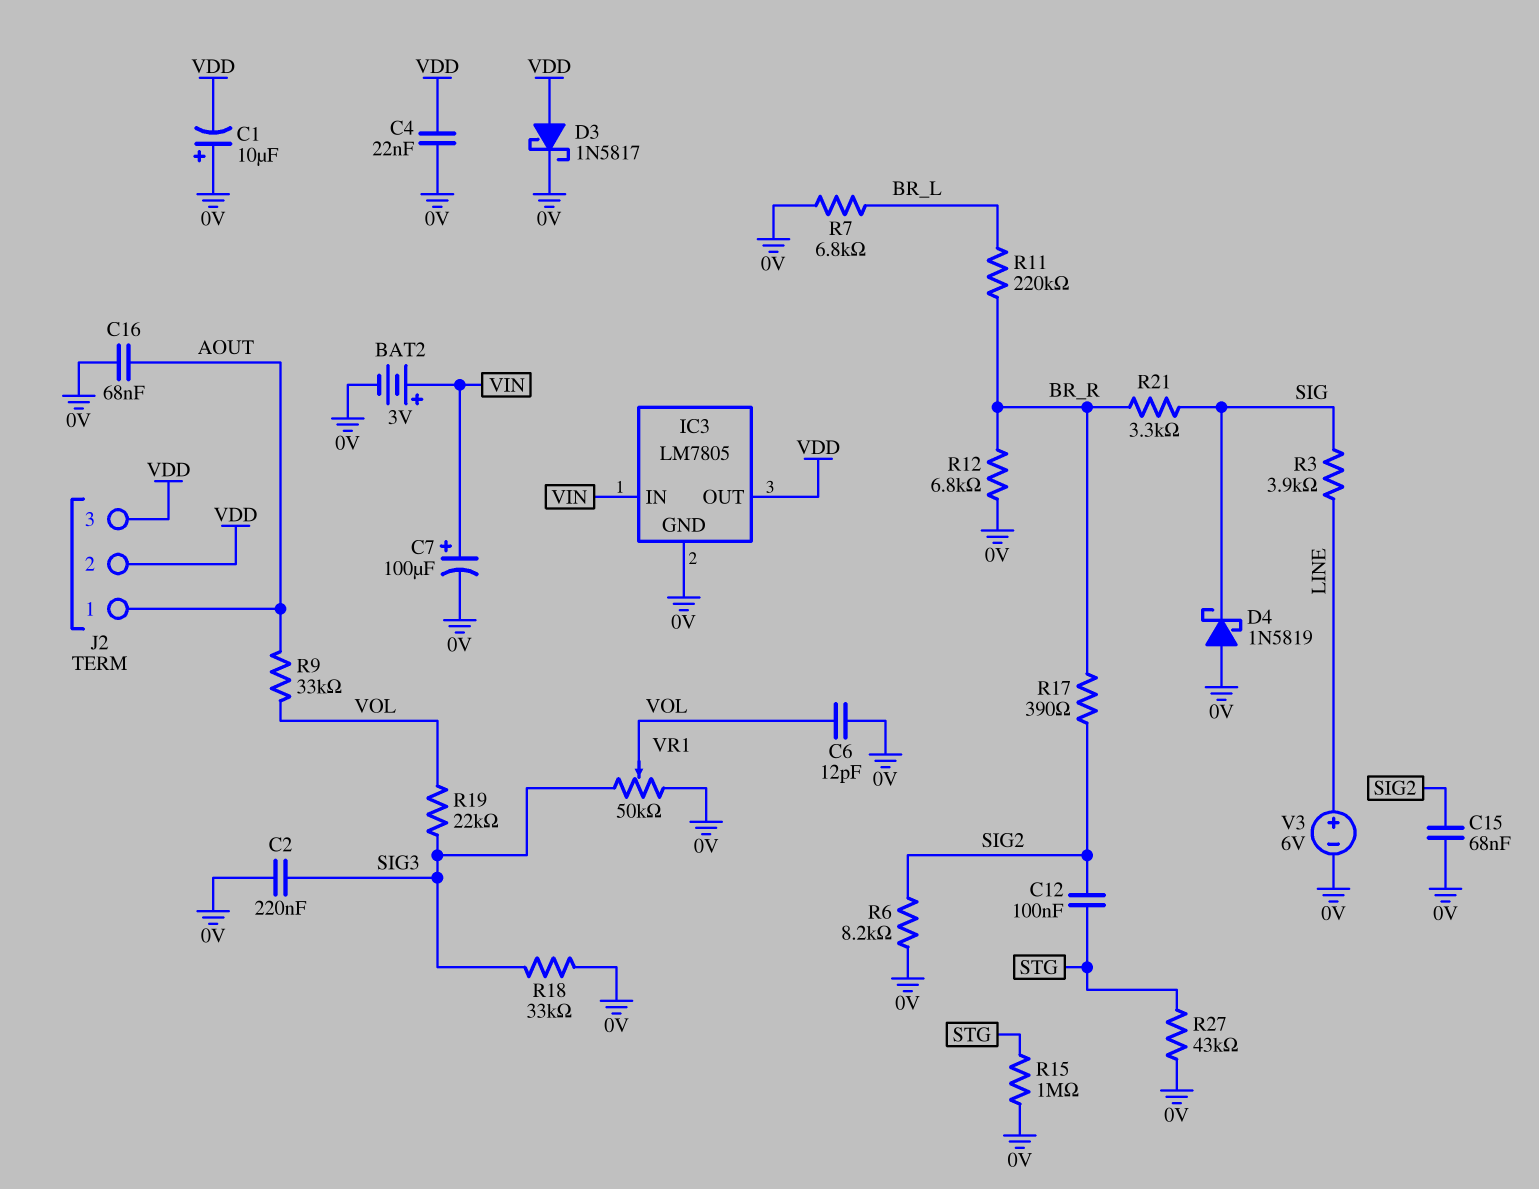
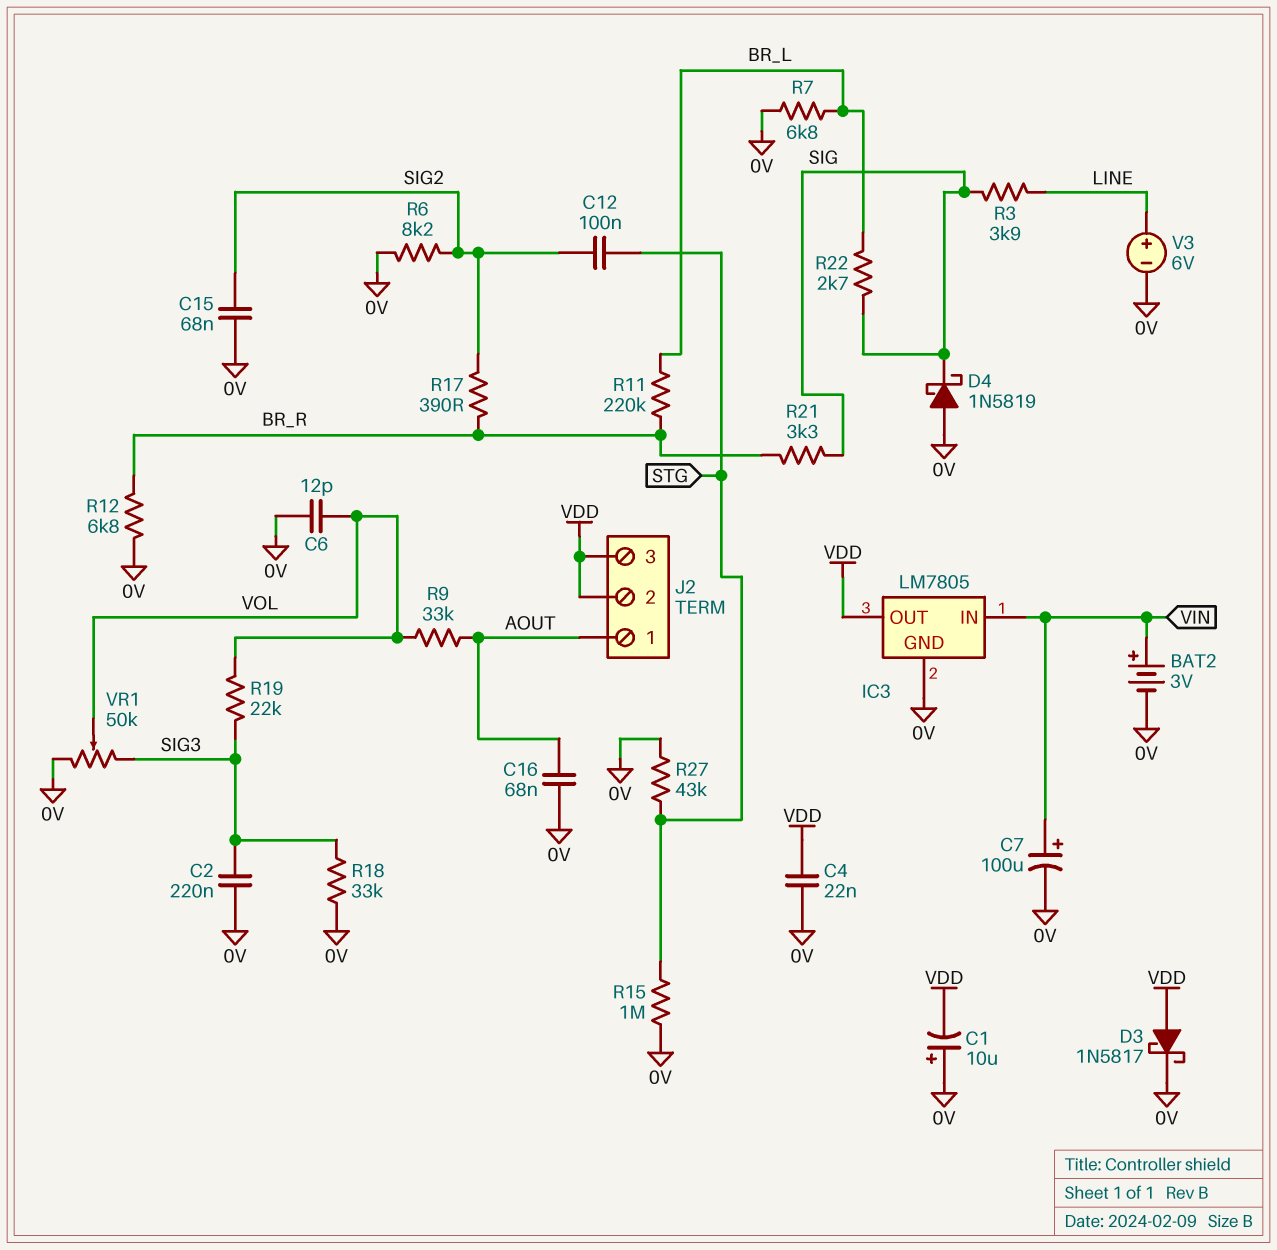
R22: none -> 2.7k (BR_L, SIG)

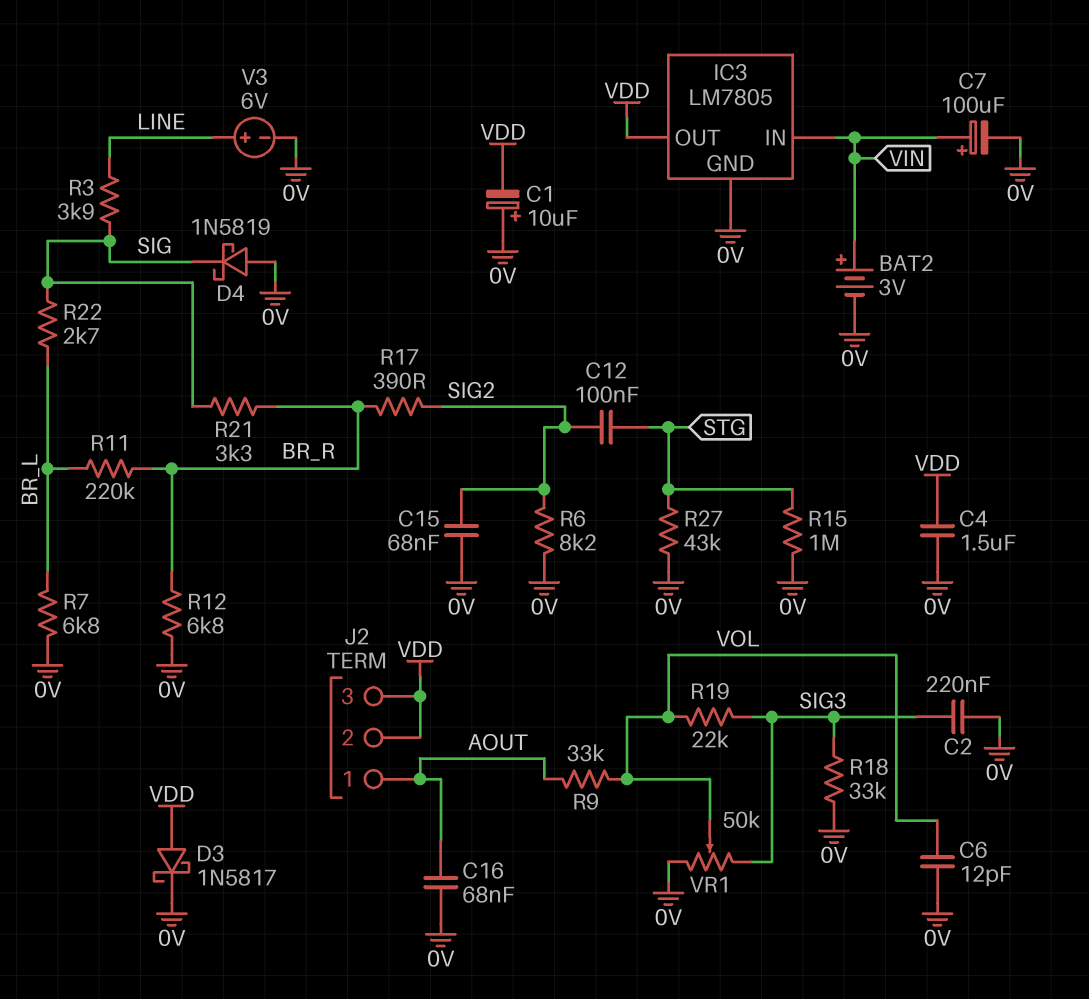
C4: 22nF (0V, VDD) -> 1.5uF (0V, VDD)

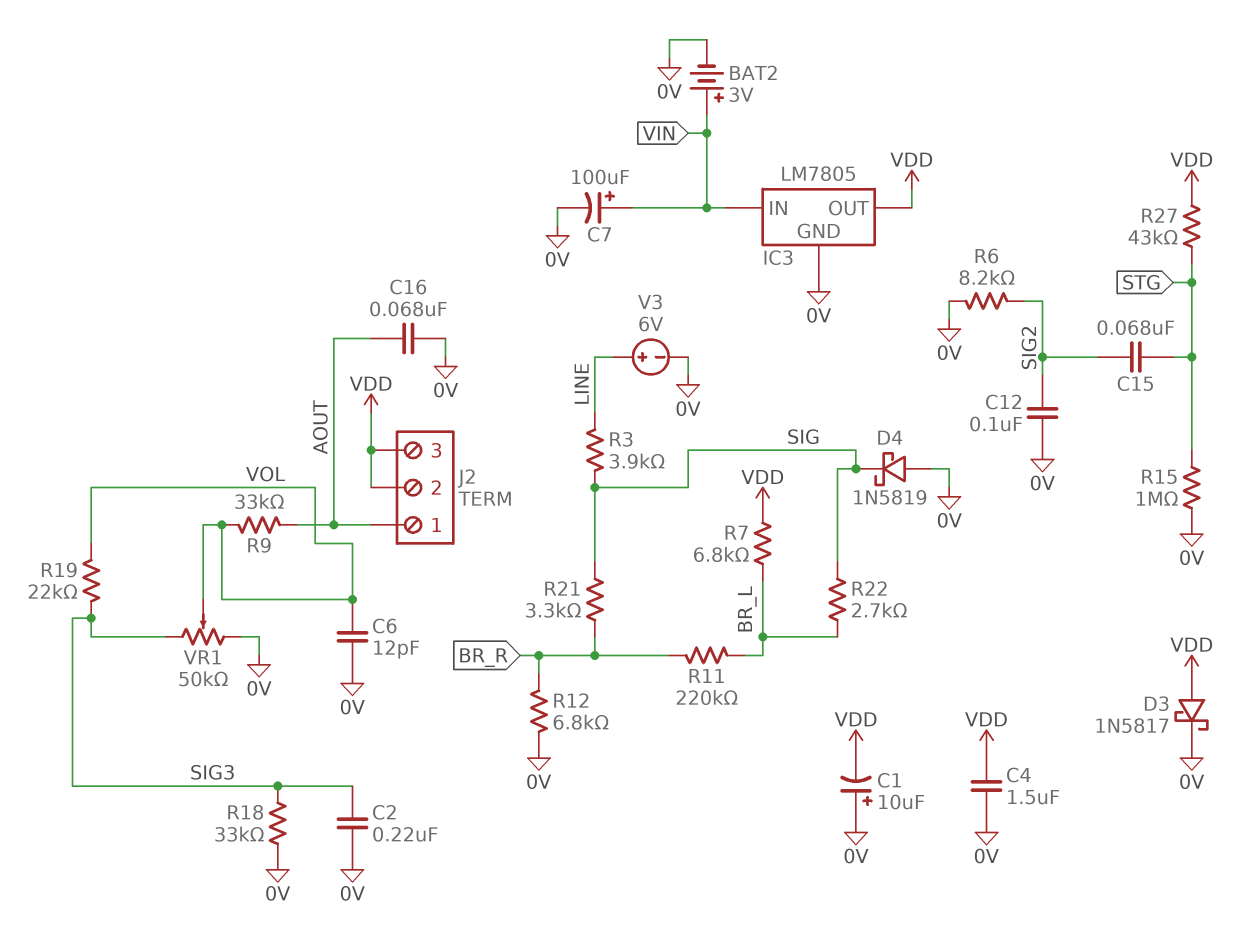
C12: 100nF (SIG2, STG) -> 100nF (0V, SIG2)
C15: 68nF (0V, SIG2) -> 68nF (SIG2, STG)
R7: 6.8k (0V, BR_L) -> 6.8k (BR_L, VDD)
R17: 390 (BR_R, SIG2) -> none
R27: 43k (0V, STG) -> 43k (STG, VDD)

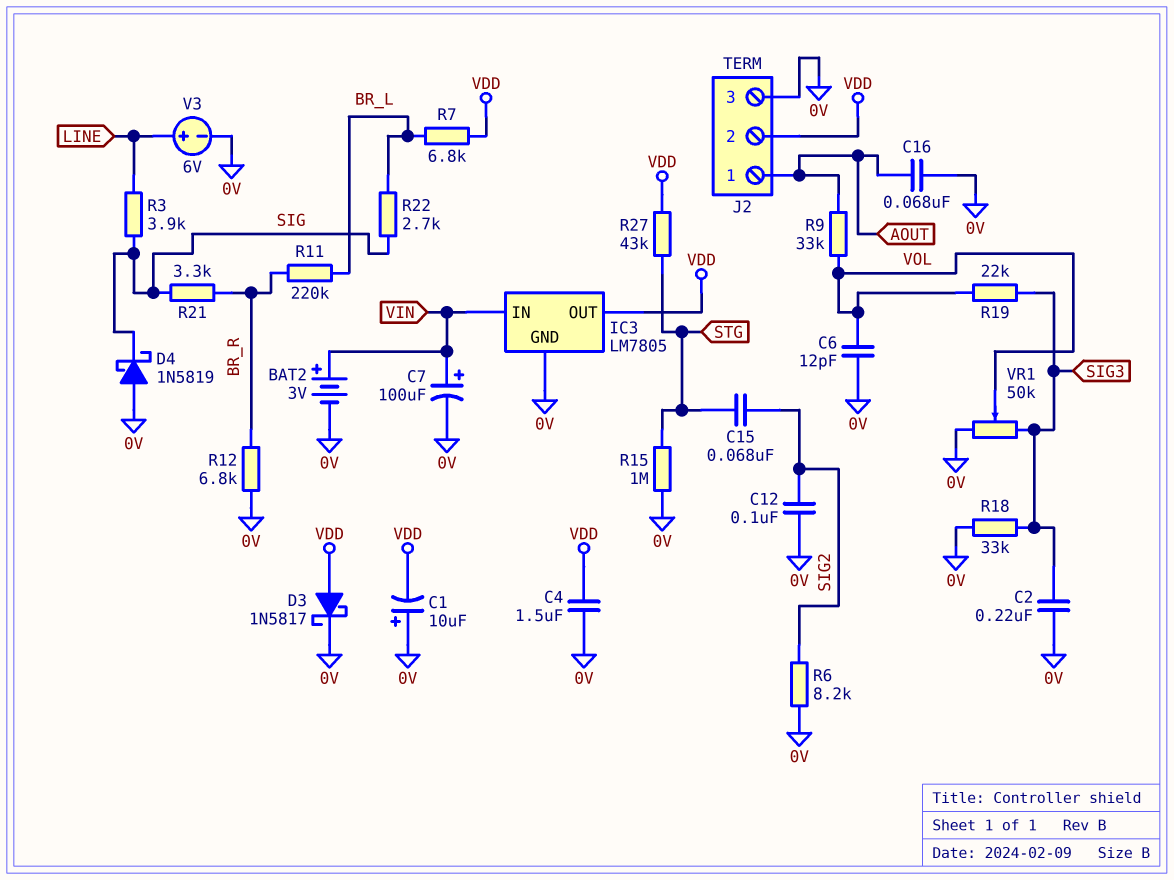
J2 pin 3: VDD -> 0V

